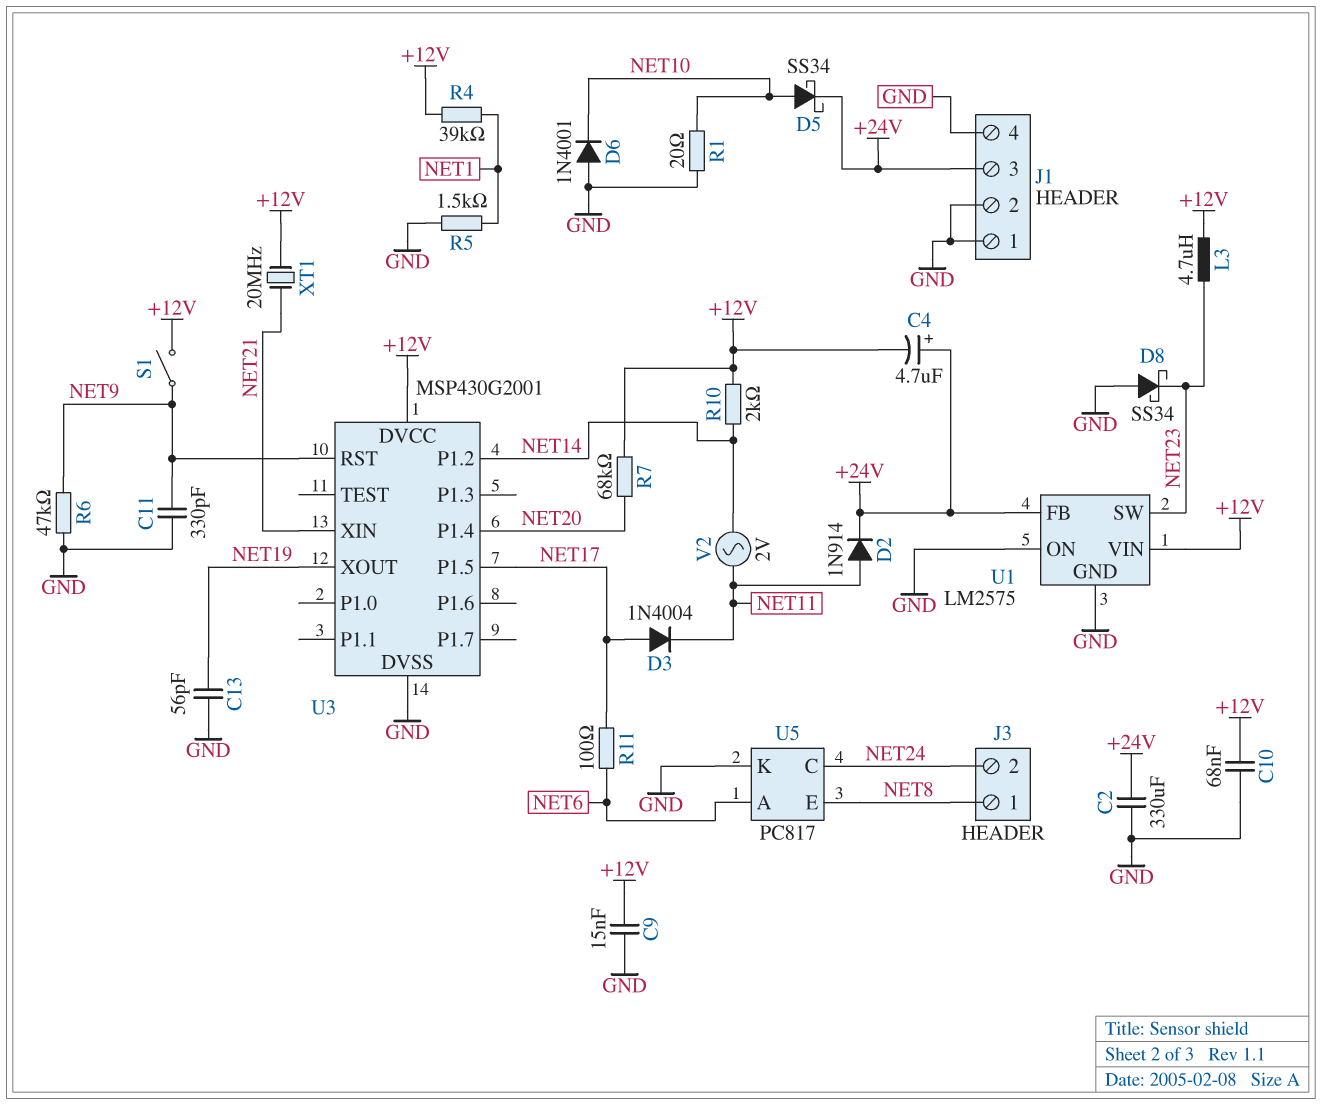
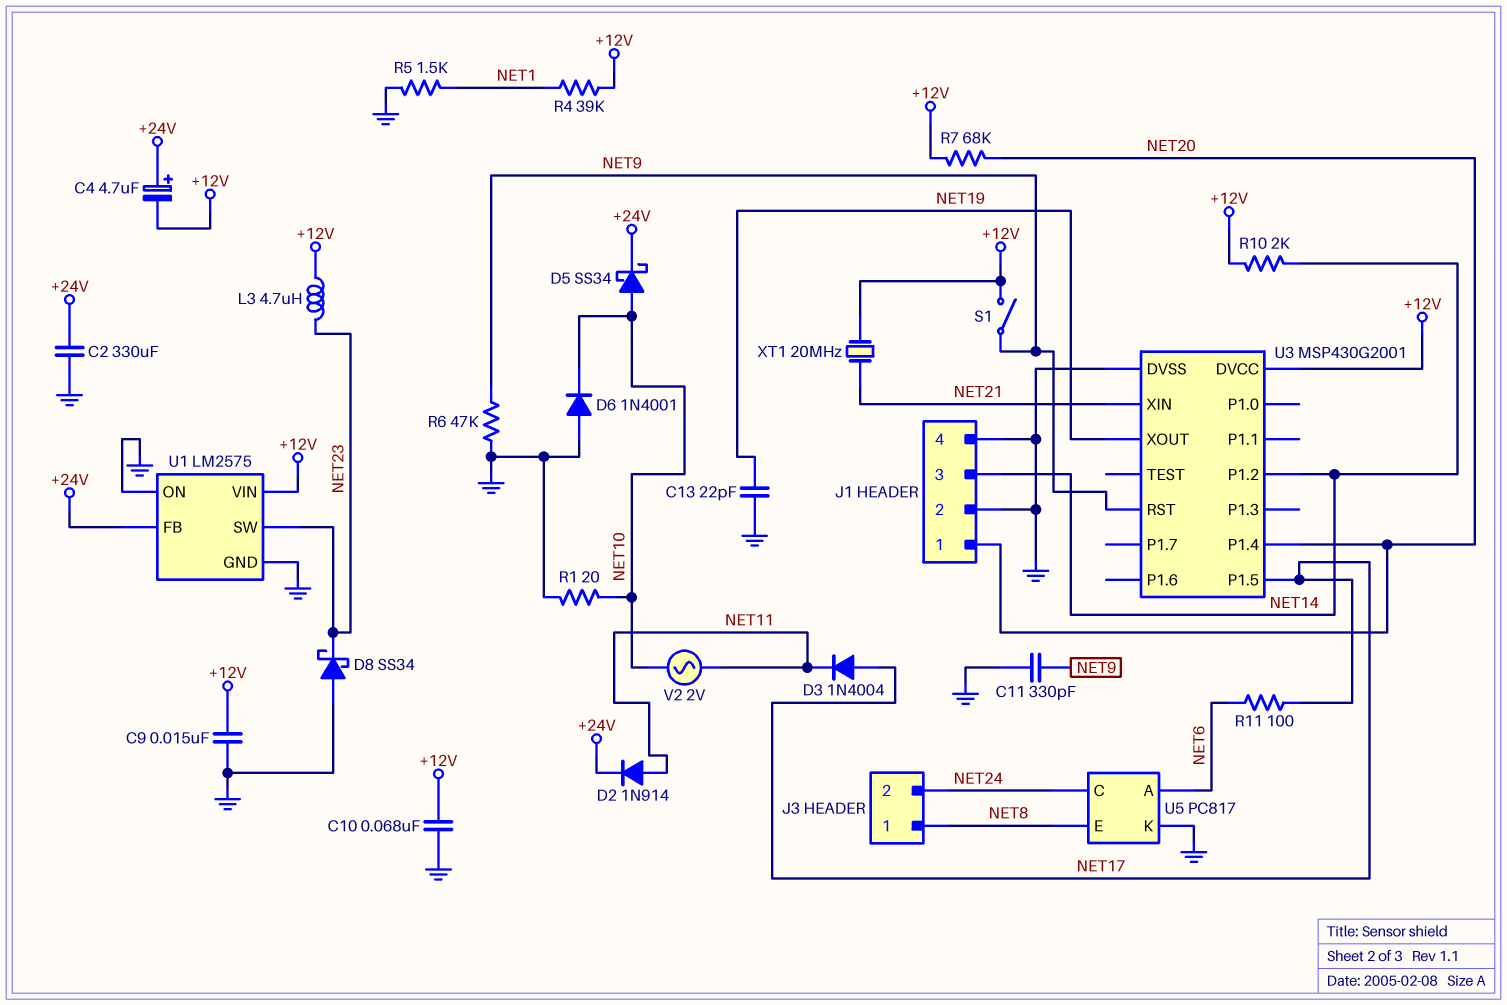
C13: 56pF (GND, NET19) -> 22pF (GND, NET19)
J1 pin 1: GND -> NET20
J1 pin 3: +24V -> NET14
V2: AC 2V (NET11, NET14) -> AC 2V (NET10, NET11)

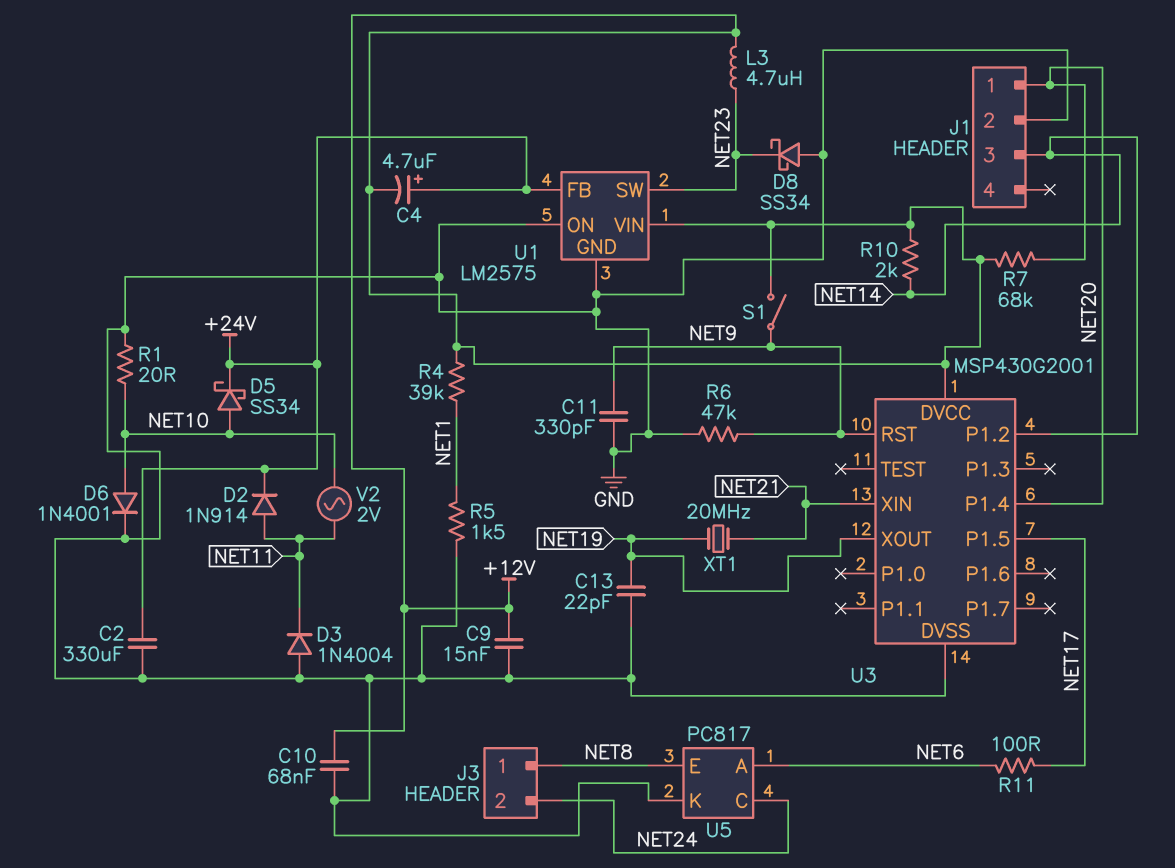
D3: diode 1N4004 (A NET17, K NET11) -> diode 1N4004 (A GND, K NET11)
D6: diode 1N4001 (A GND, K NET10) -> diode 1N4001 (A NET10, K GND)
J1 pin 4: GND -> none
XT1: 20MHz (+12V, NET21) -> 20MHz (NET19, NET21)

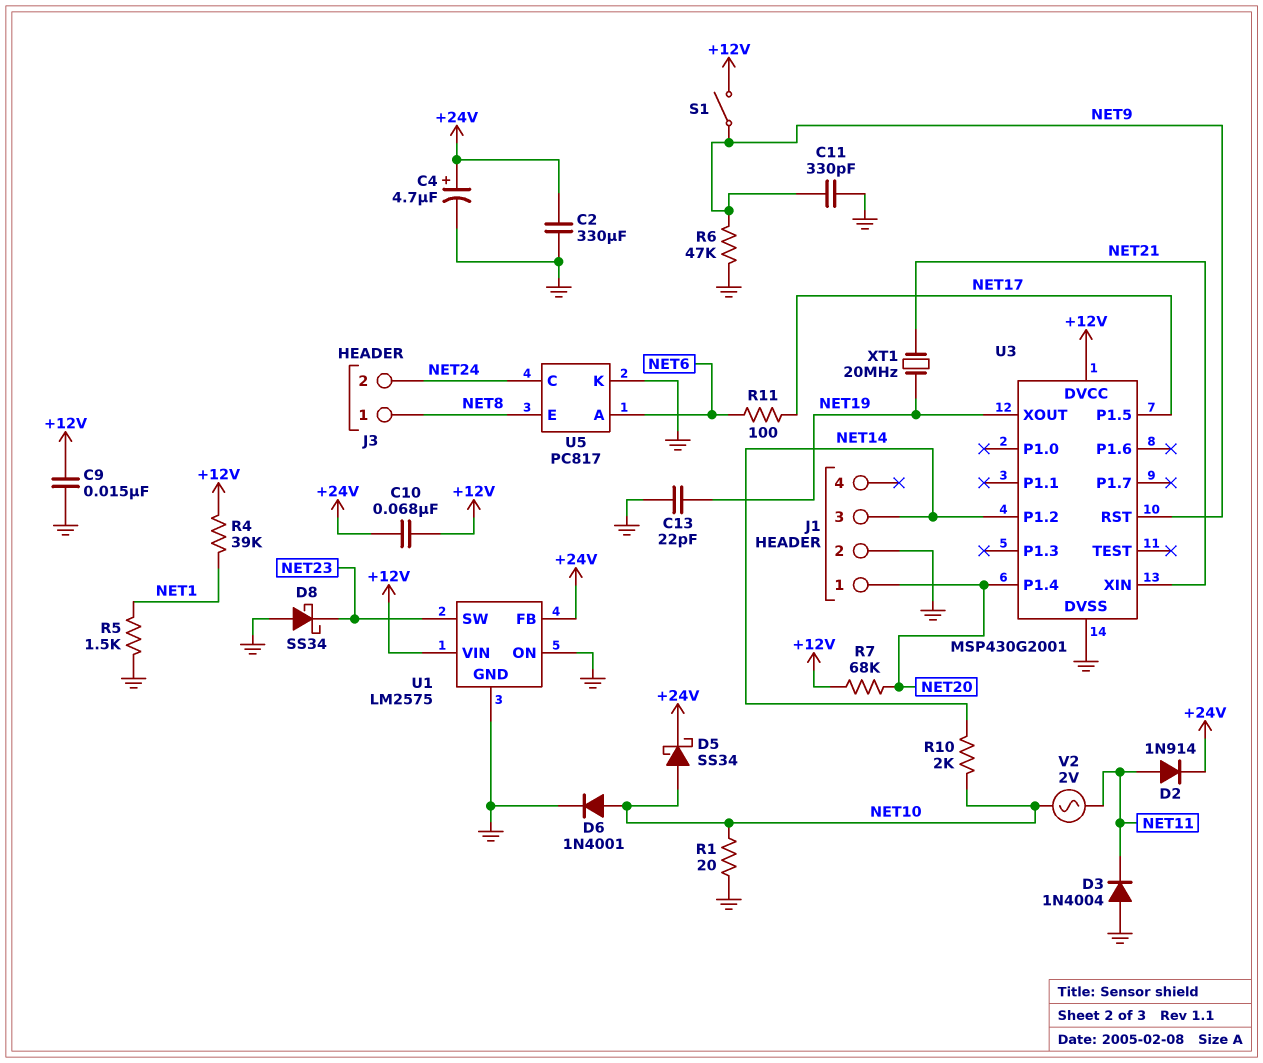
C4: 4.7uF (plus +24V, minus +12V) -> 4.7uF (plus +24V, minus GND)
C10: 68nF (+12V, GND) -> 68nF (+12V, +24V)
L3: 4.7uH (+12V, NET23) -> none
R10: 2k (+12V, NET14) -> 2k (NET10, NET14)

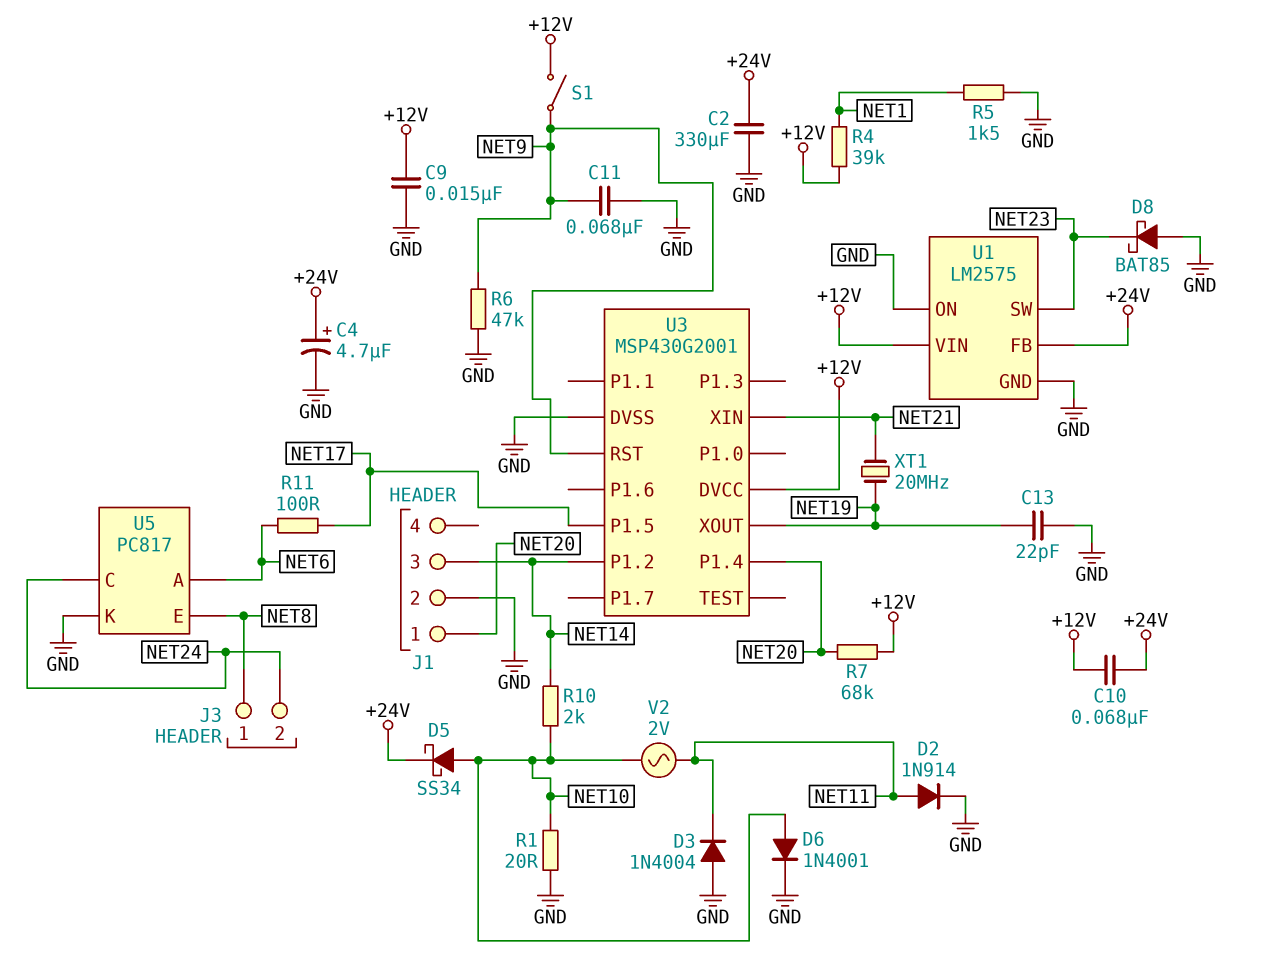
C11: 330pF (GND, NET9) -> 68nF (GND, NET9)
D2: diode 1N914 (A NET11, K +24V) -> diode 1N914 (A NET11, K GND)
D8: schottky SS34 (A GND, K NET23) -> schottky BAT85 (A GND, K NET23)

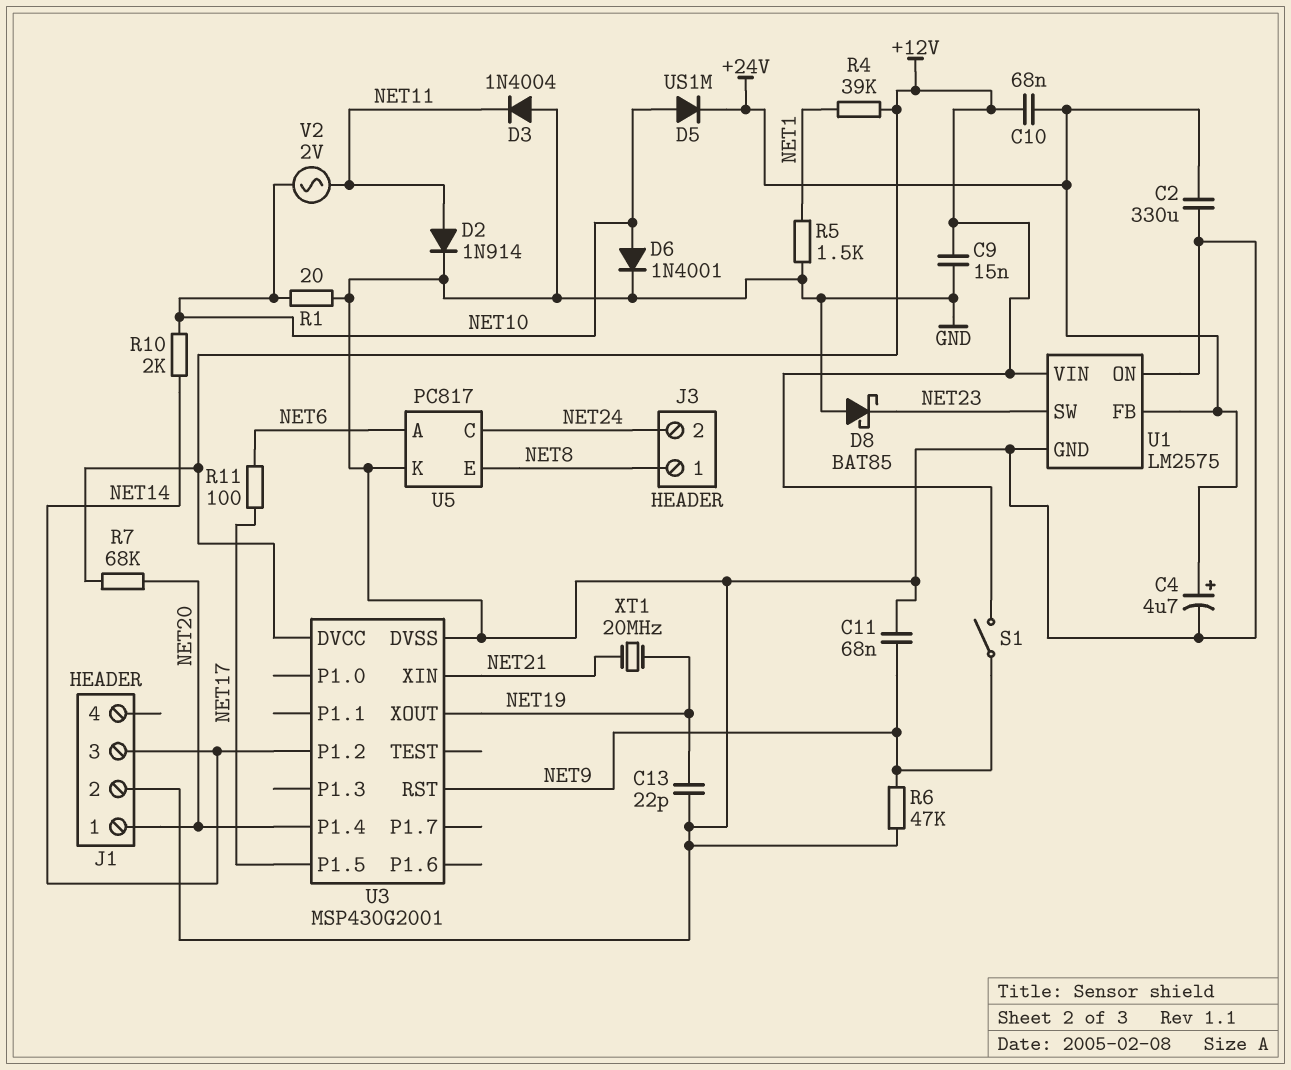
D5: schottky SS34 (A NET10, K +24V) -> diode US1M (A NET10, K +24V)

